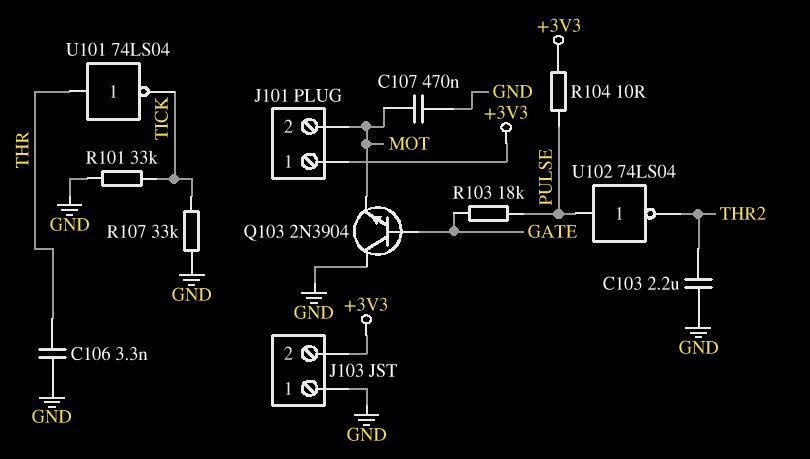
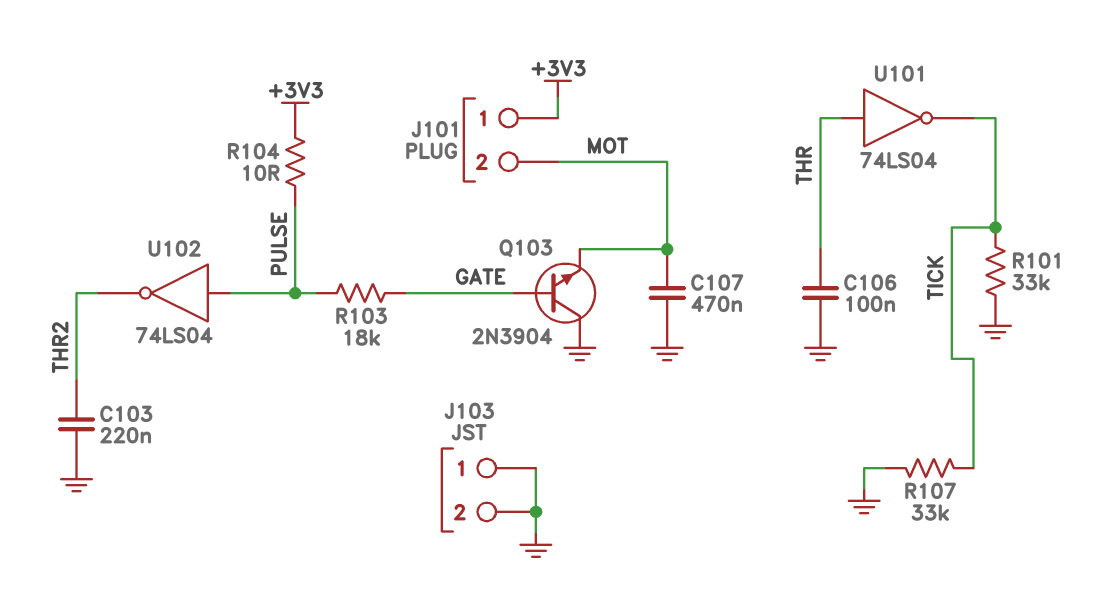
C103: 2.2uF (GND, THR2) -> 220nF (GND, THR2)
C106: 3.3nF (GND, THR) -> 100nF (GND, THR)
J103 pin 2: +3V3 -> GND

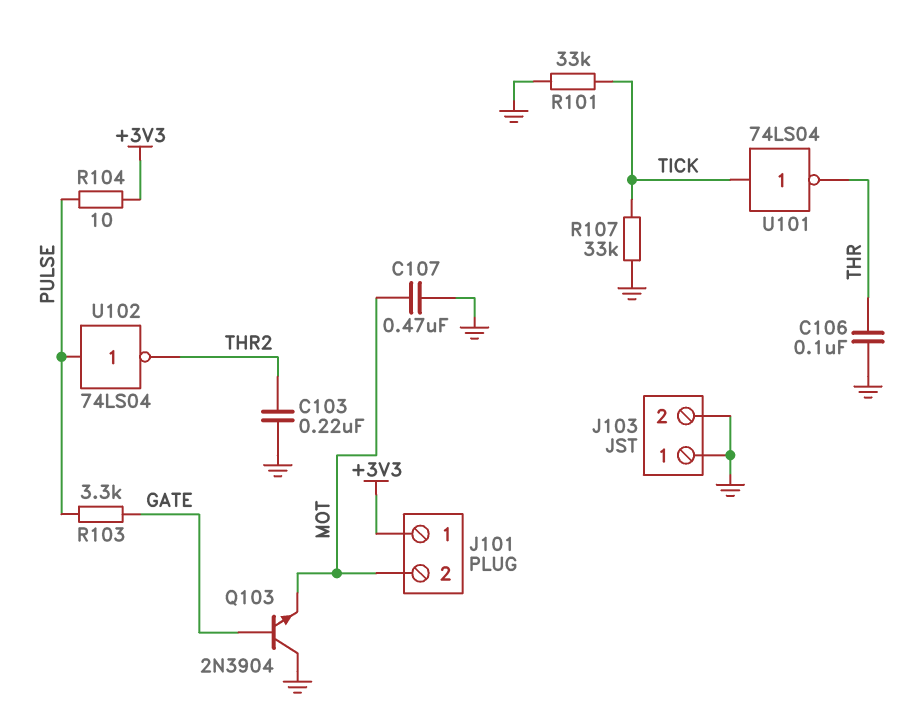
R103: 18k (GATE, PULSE) -> 3.3k (GATE, PULSE)
U101: NOT 74LS04 (in THR, out TICK) -> NOT 74LS04 (in TICK, out THR)

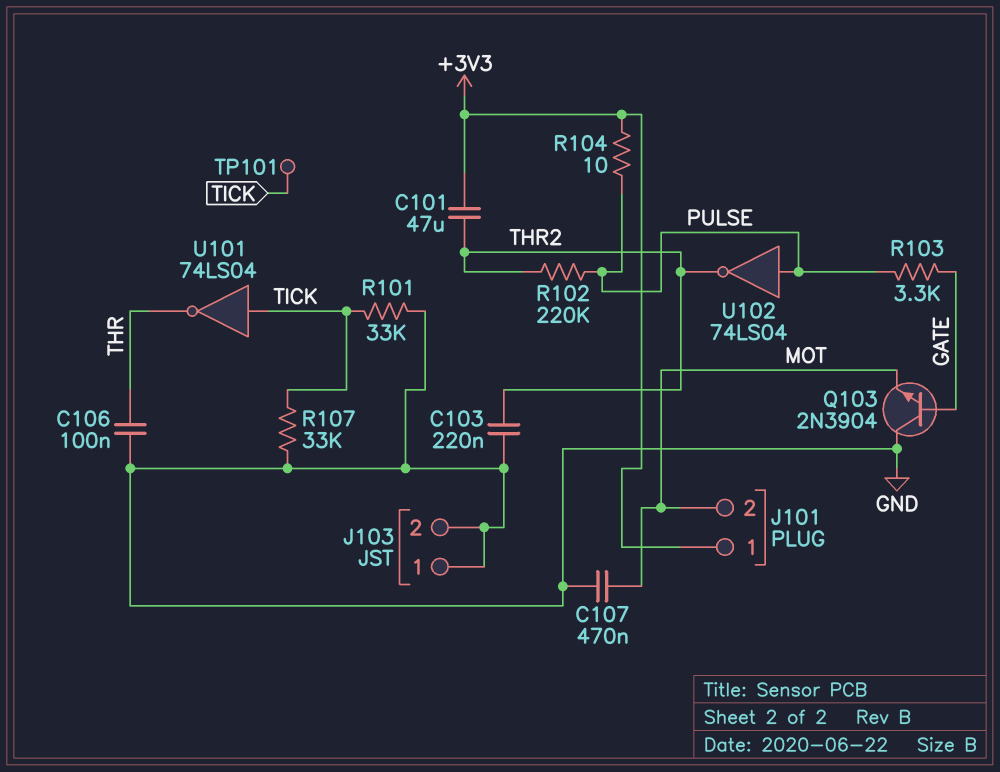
C101: none -> 47uF (+3V3, THR2)
R102: none -> 220k (PULSE, THR2)
TP101: none -> test point (TICK)

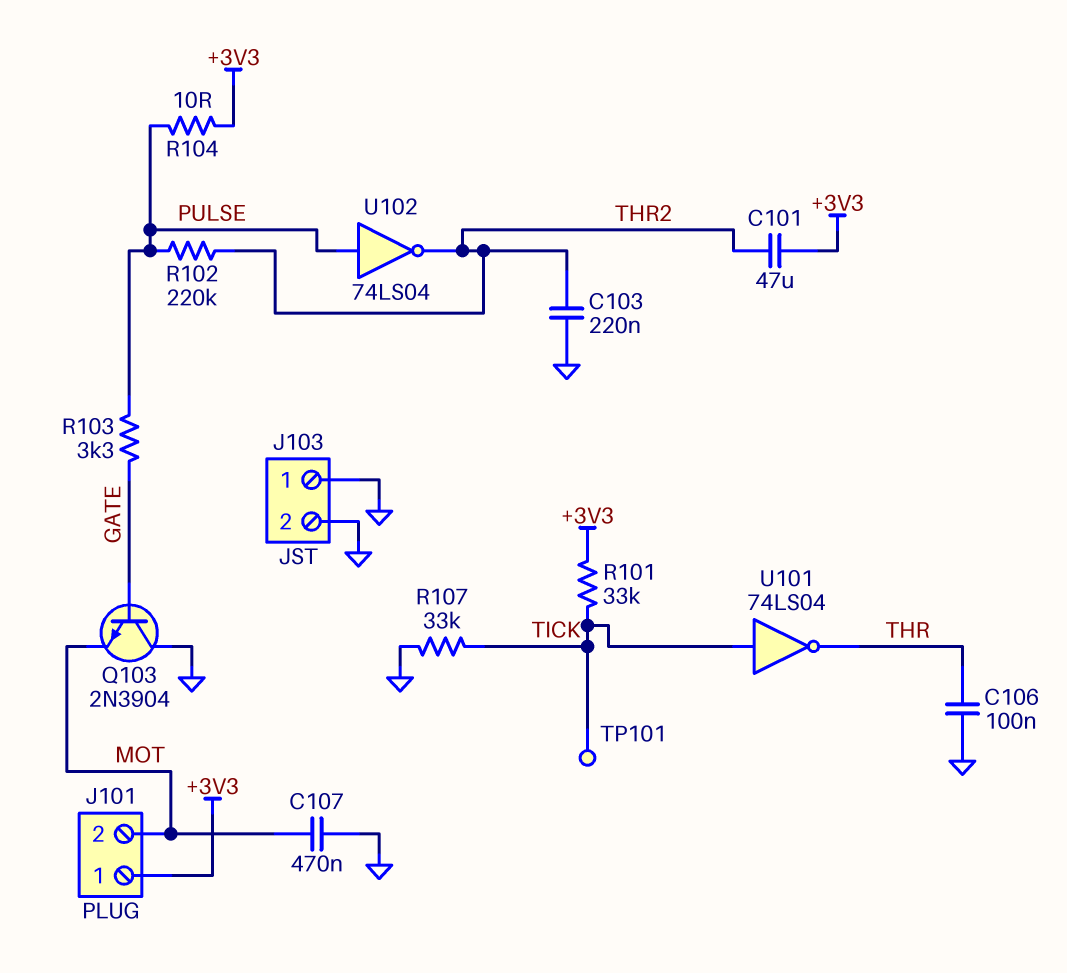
R101: 33k (GND, TICK) -> 33k (+3V3, TICK)

